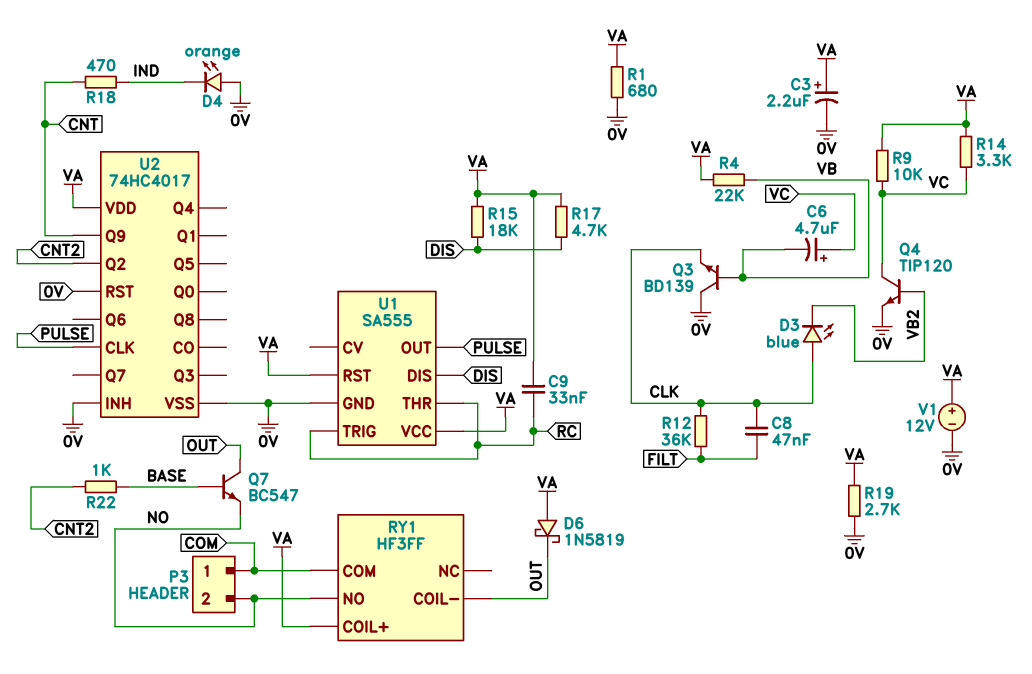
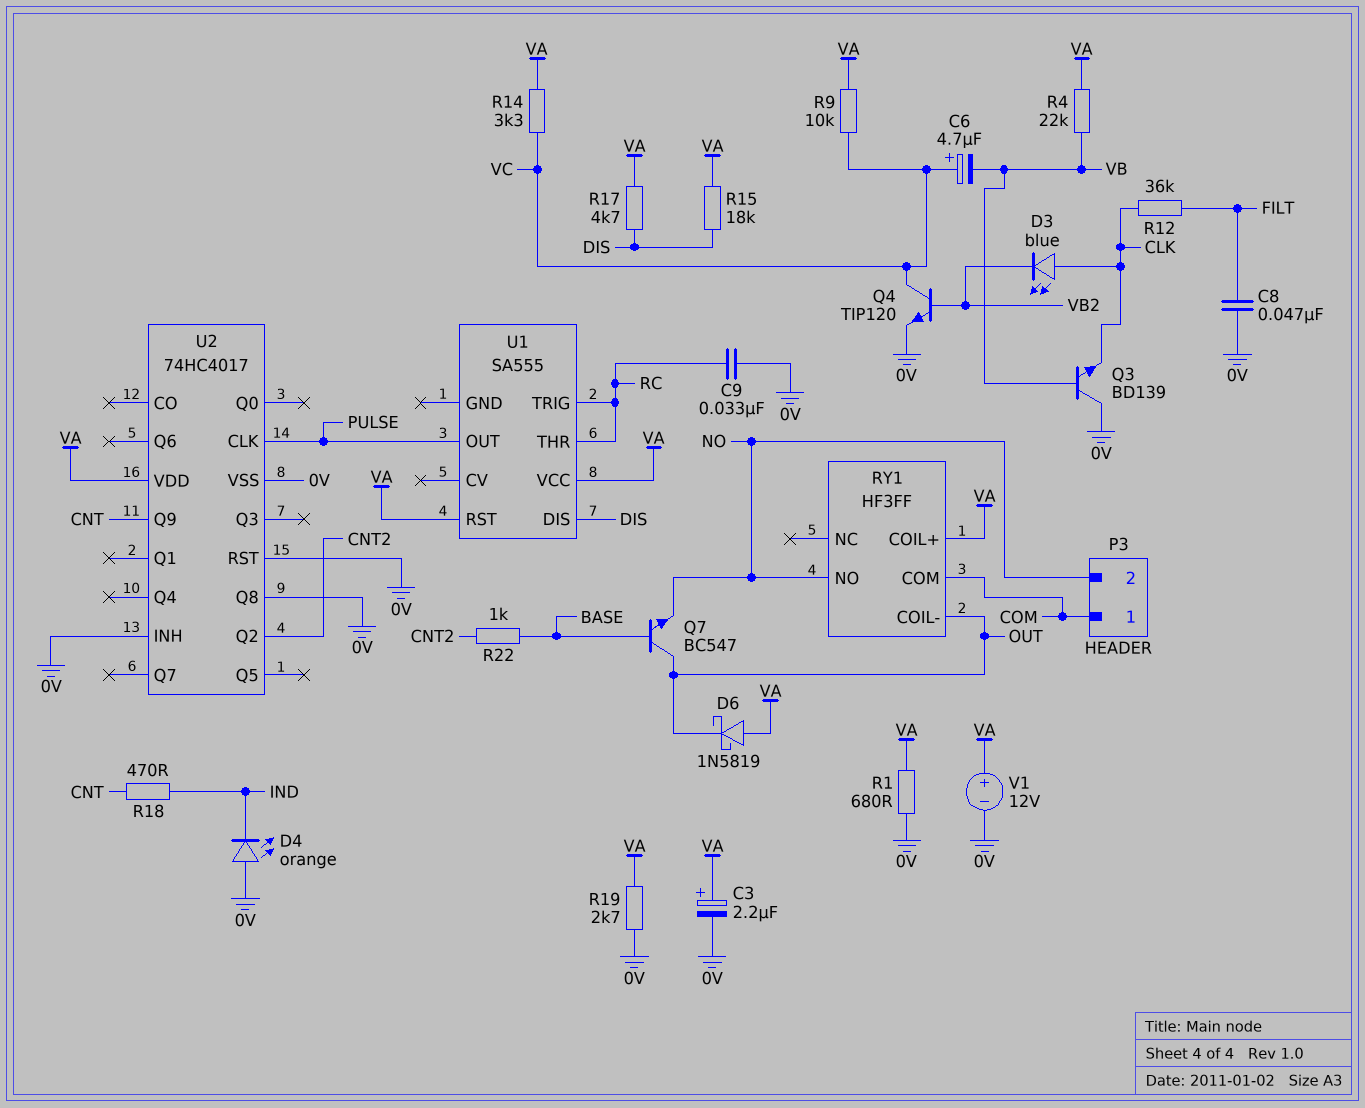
C8: 47nF (CLK, FILT) -> 47nF (0V, FILT)
C9: 33nF (RC, VA) -> 33nF (0V, RC)
U1 pin GND: 0V -> none
U2 pin Q8: none -> 0V

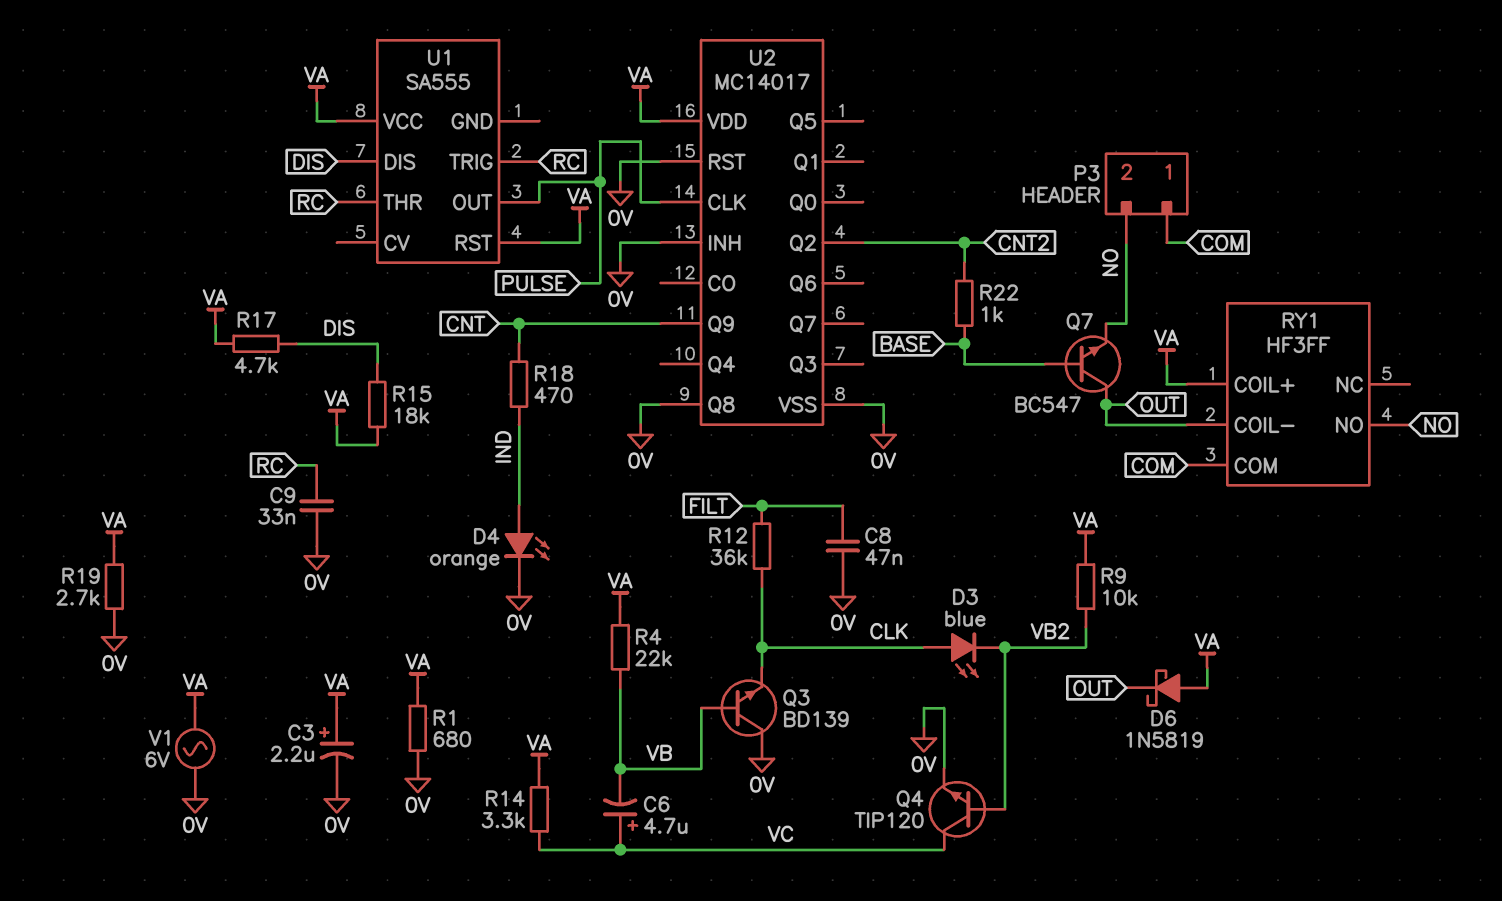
D4: LED orange (A 0V, K IND) -> LED orange (A IND, K 0V)
R9: 10k (VA, VC) -> 10k (VA, VB2)
U2: 74HC4017 -> MC14017
V1: 12V (plus VA, minus 0V) -> AC 6V (0V, VA)

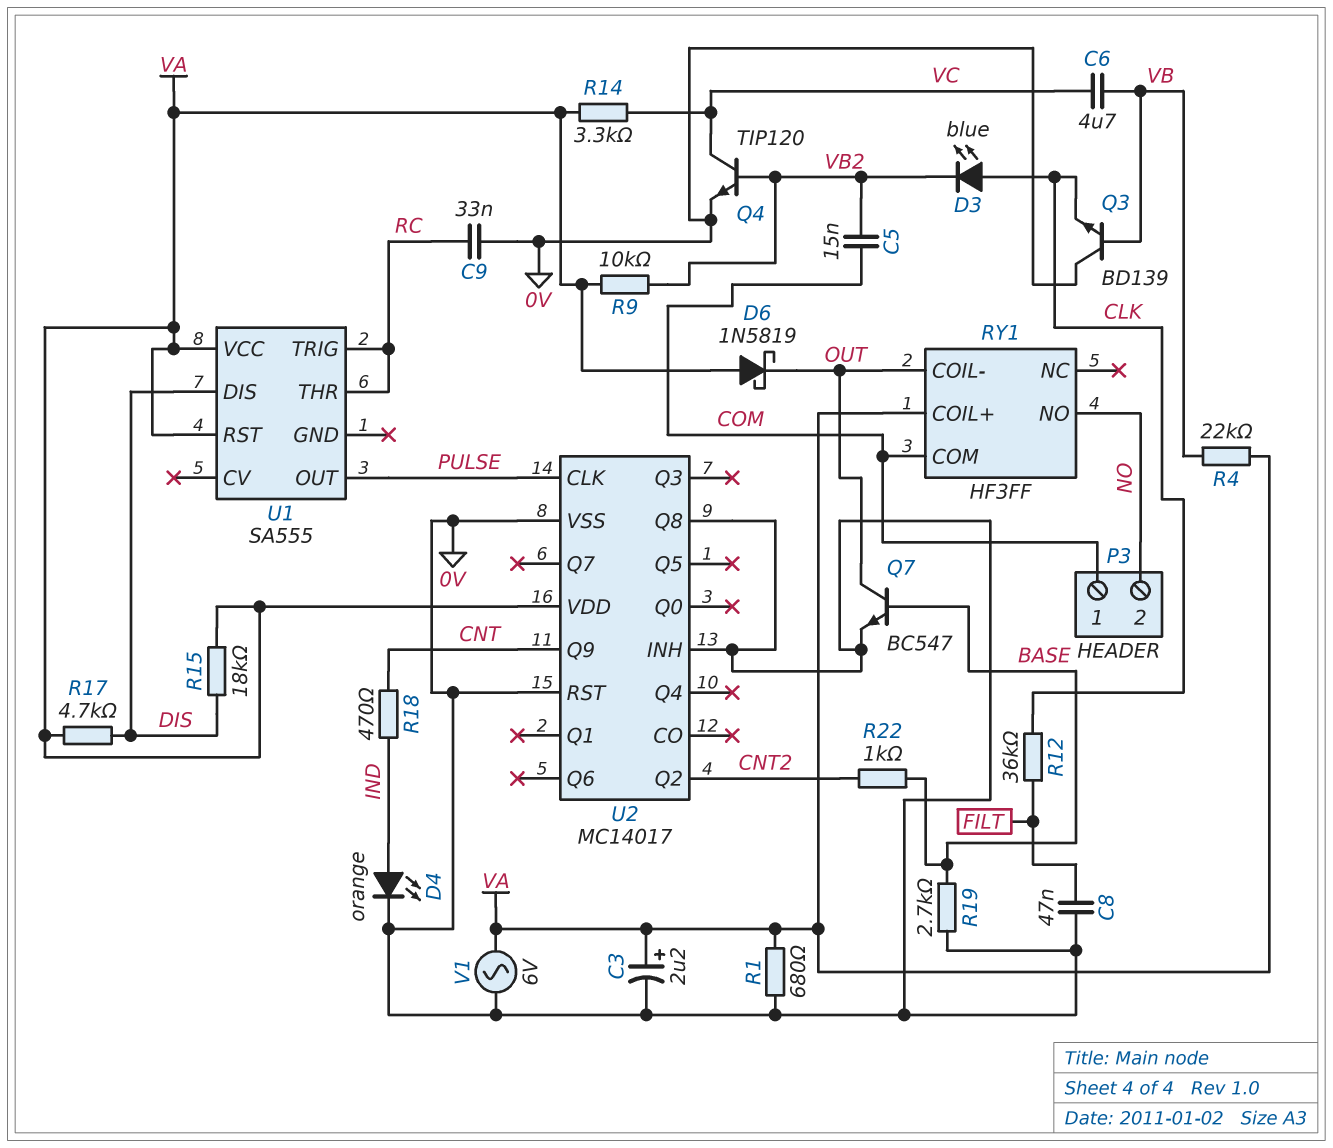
C5: none -> 15nF (COM, VB2)
C6: 4.7uF (plus VC, minus VB) -> 4.7uF (VB, VC)
Q7: NPN BC547 (B BASE, C OUT, E NO) -> NPN BC547 (B BASE, C OUT, E 0V)
R19: 2.7k (0V, VA) -> 2.7k (0V, BASE)

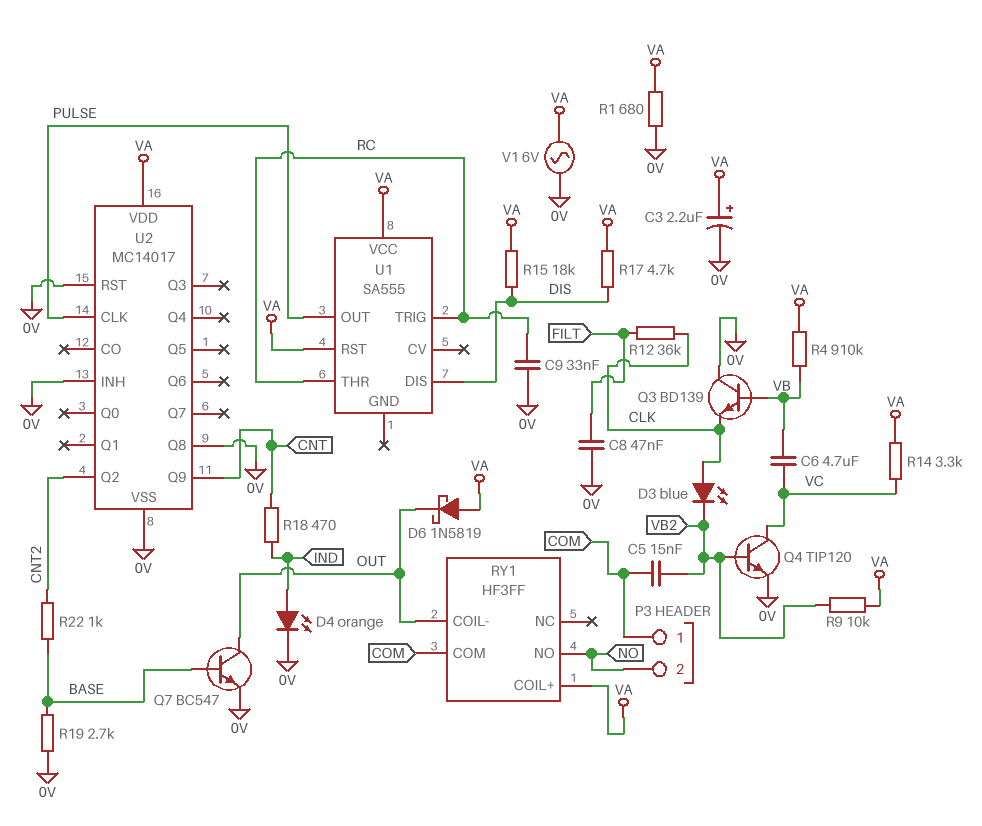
R4: 22k (VA, VB) -> 910k (VA, VB)

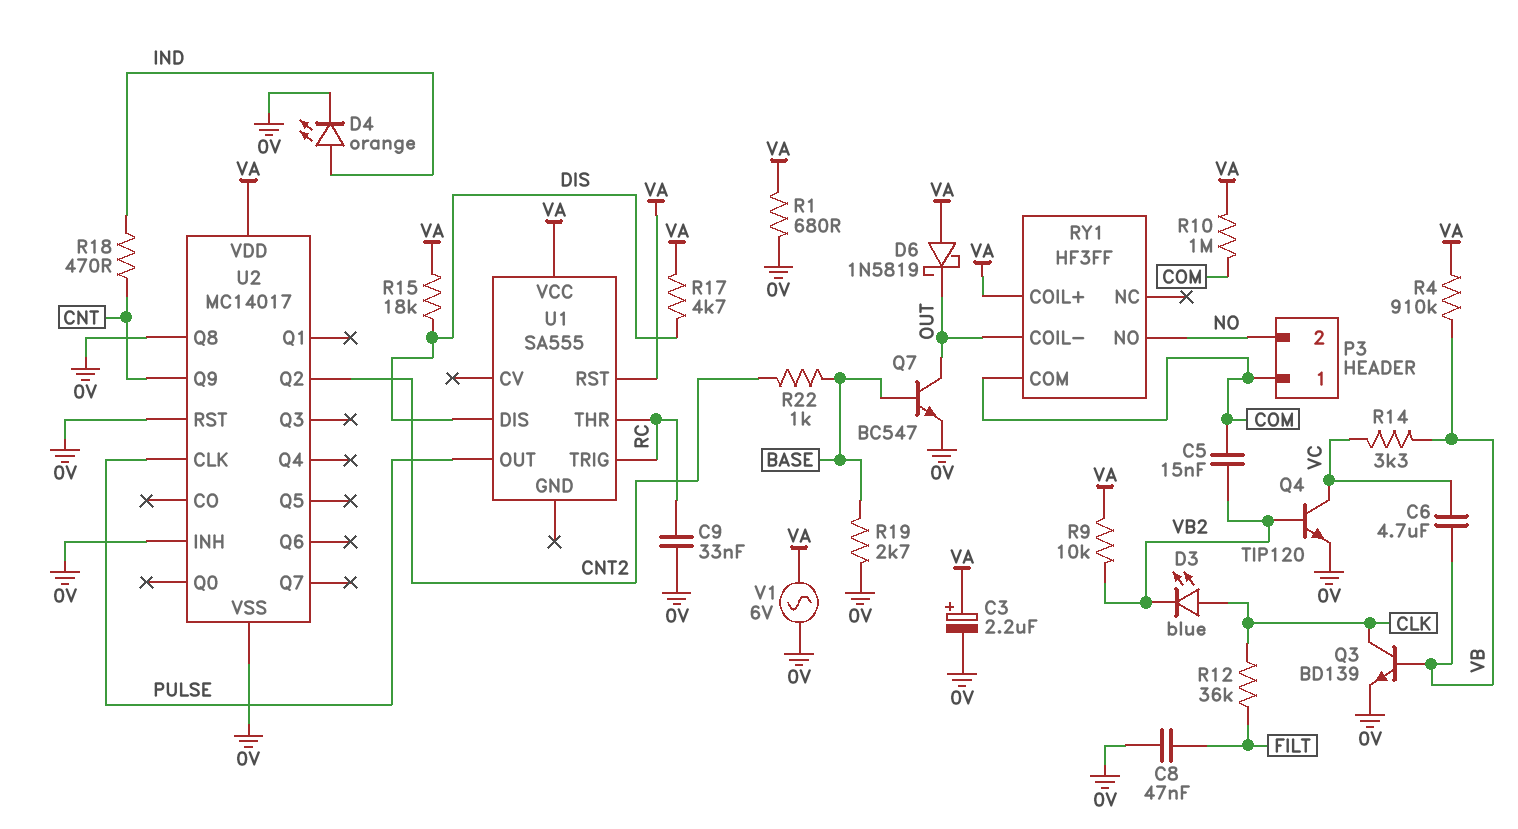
Q3: NPN BD139 (B VB, C 0V, E CLK) -> NPN BD139 (B VB, C CLK, E 0V)
R10: none -> 1M (COM, VA)
R14: 3.3k (VA, VC) -> 3.3k (VB, VC)

